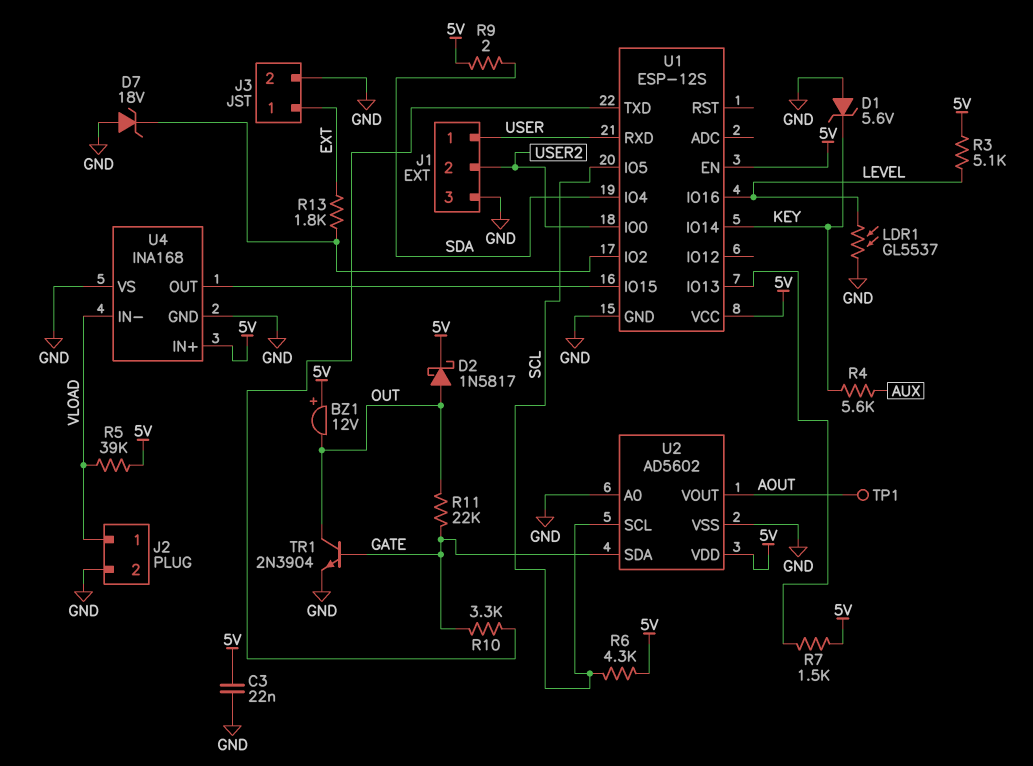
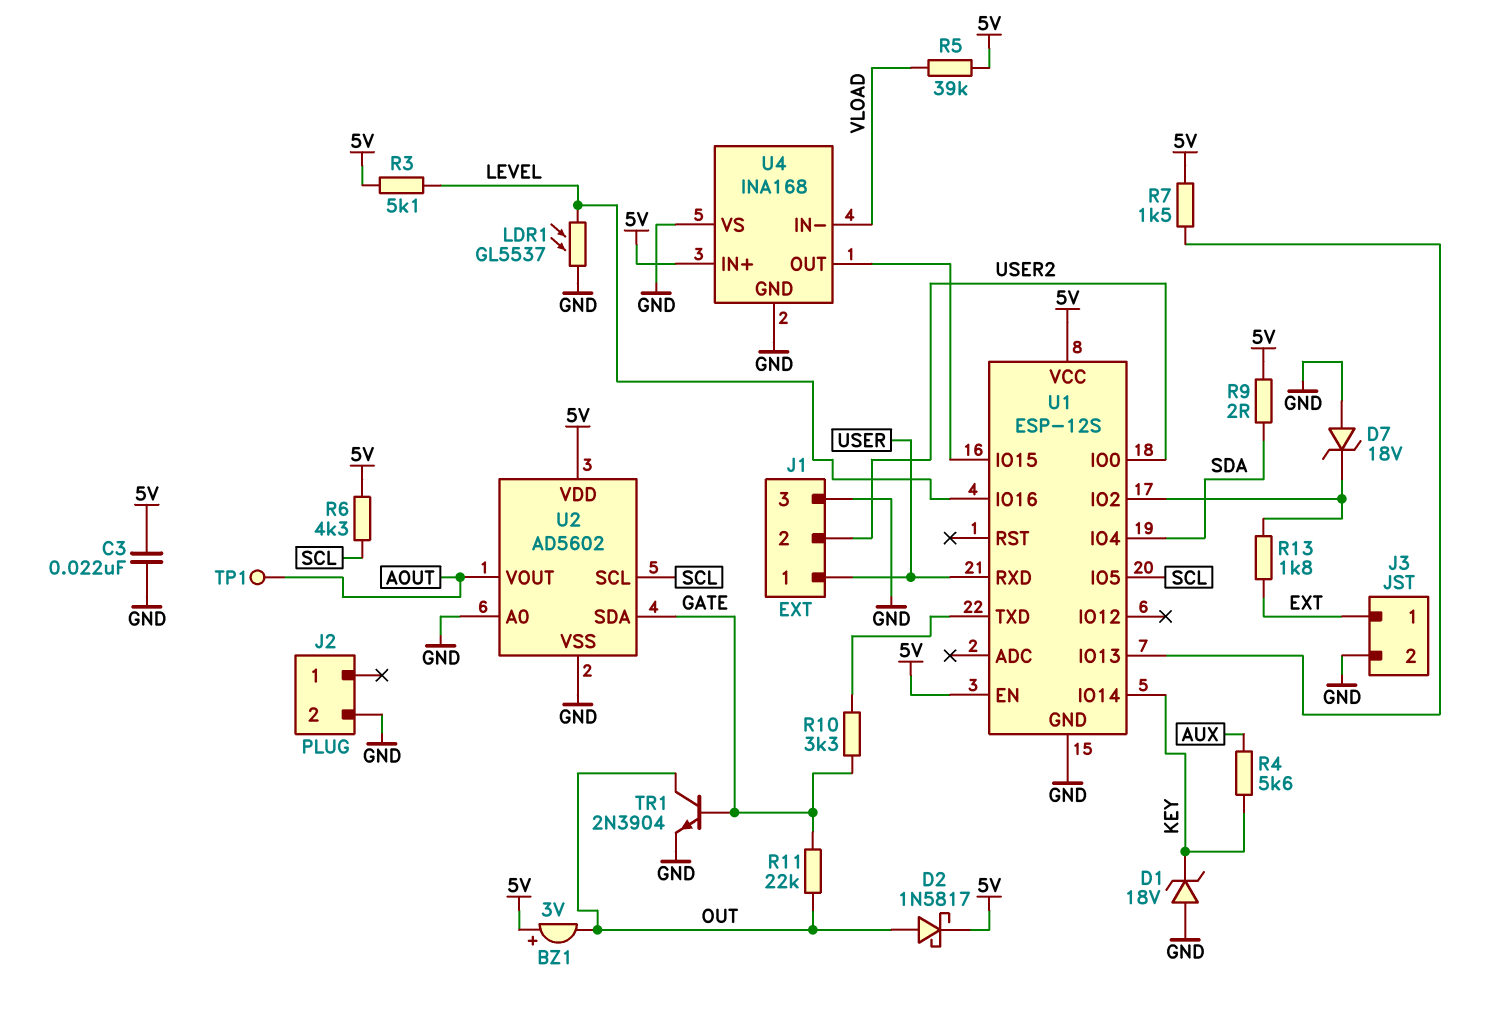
BZ1: buzzer 12V (plus 5V, minus OUT) -> buzzer 3V (plus 5V, minus OUT)
D1: zener 5.6V (A GND, K KEY) -> zener 18V (A GND, K KEY)
J2 pin 1: VLOAD -> none

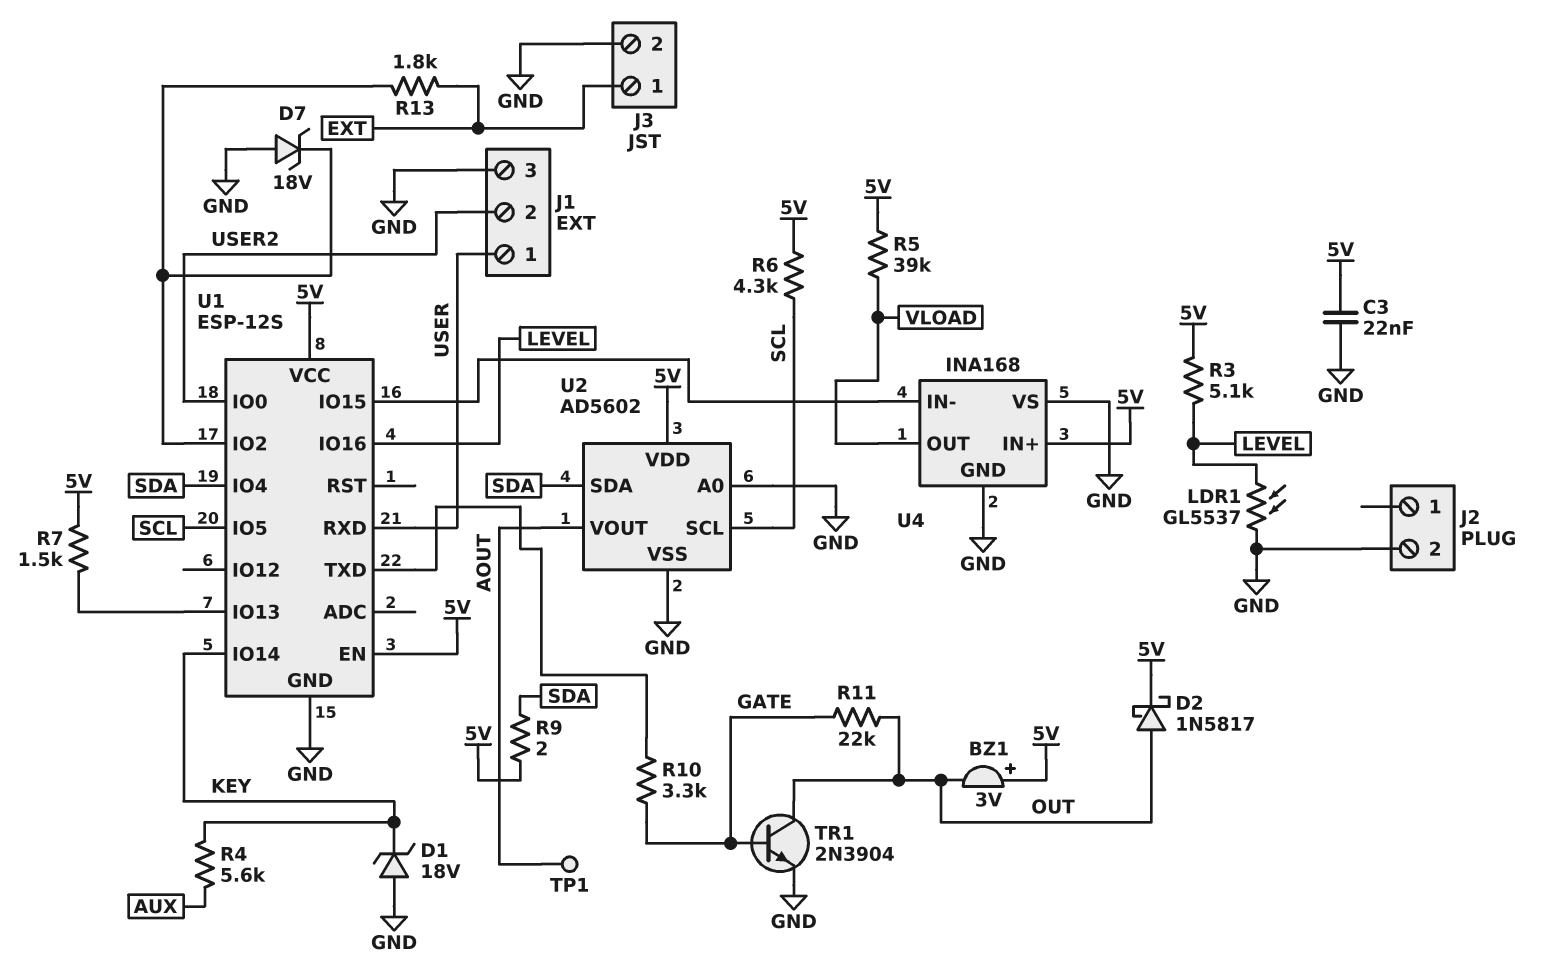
U2 pin SDA: GATE -> SDA
U4 pin IN-: VLOAD -> U1/IO15
U4 pin OUT: U1/IO15 -> VLOAD

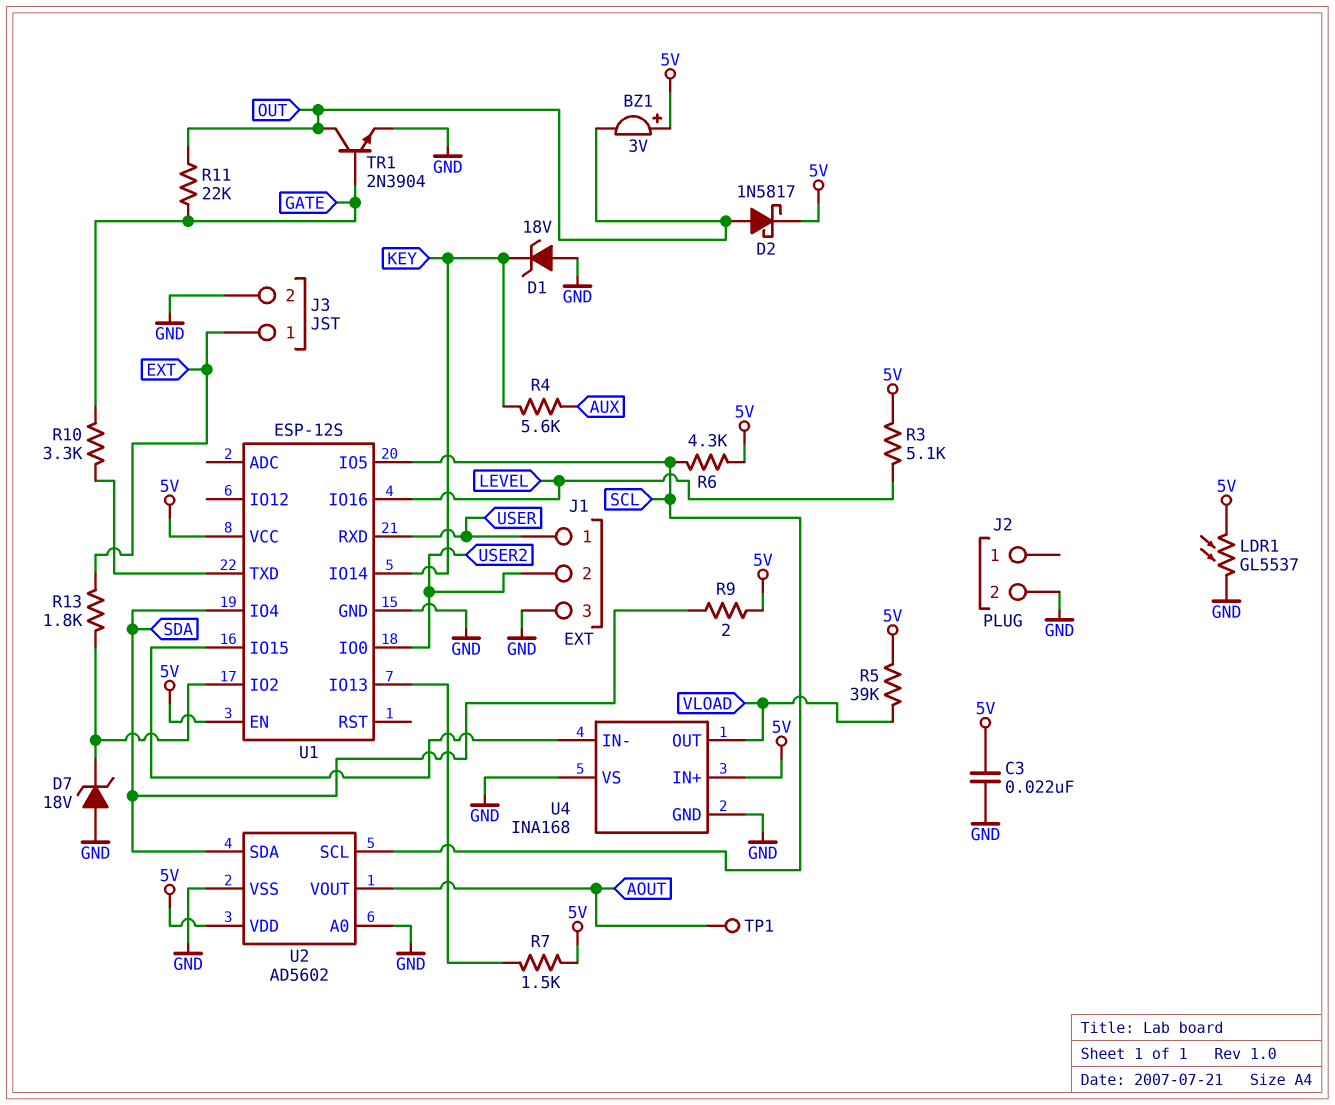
LDR1: GL5537 (GND, LEVEL) -> GL5537 (5V, GND)

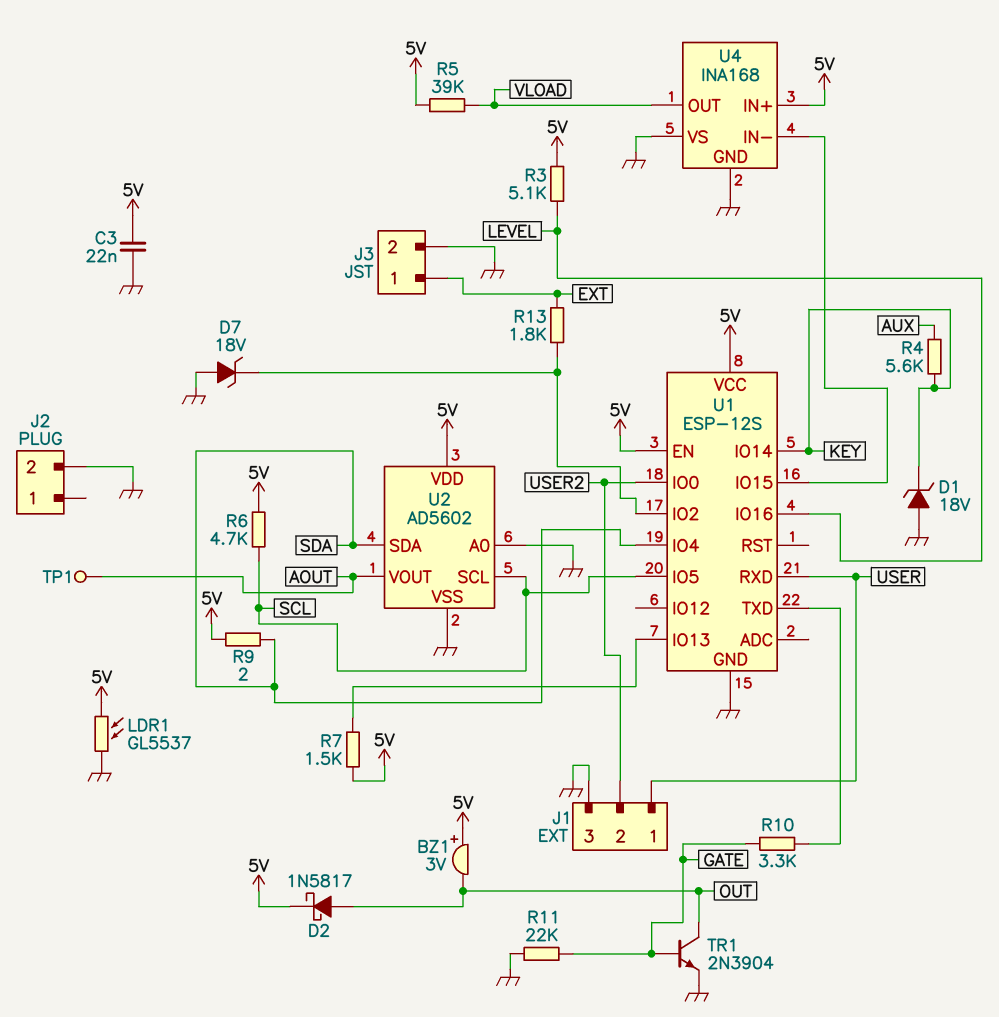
R6: 4.3k (5V, SCL) -> 4.7k (5V, SCL)
R11: 22k (GATE, OUT) -> 22k (GATE, GND)

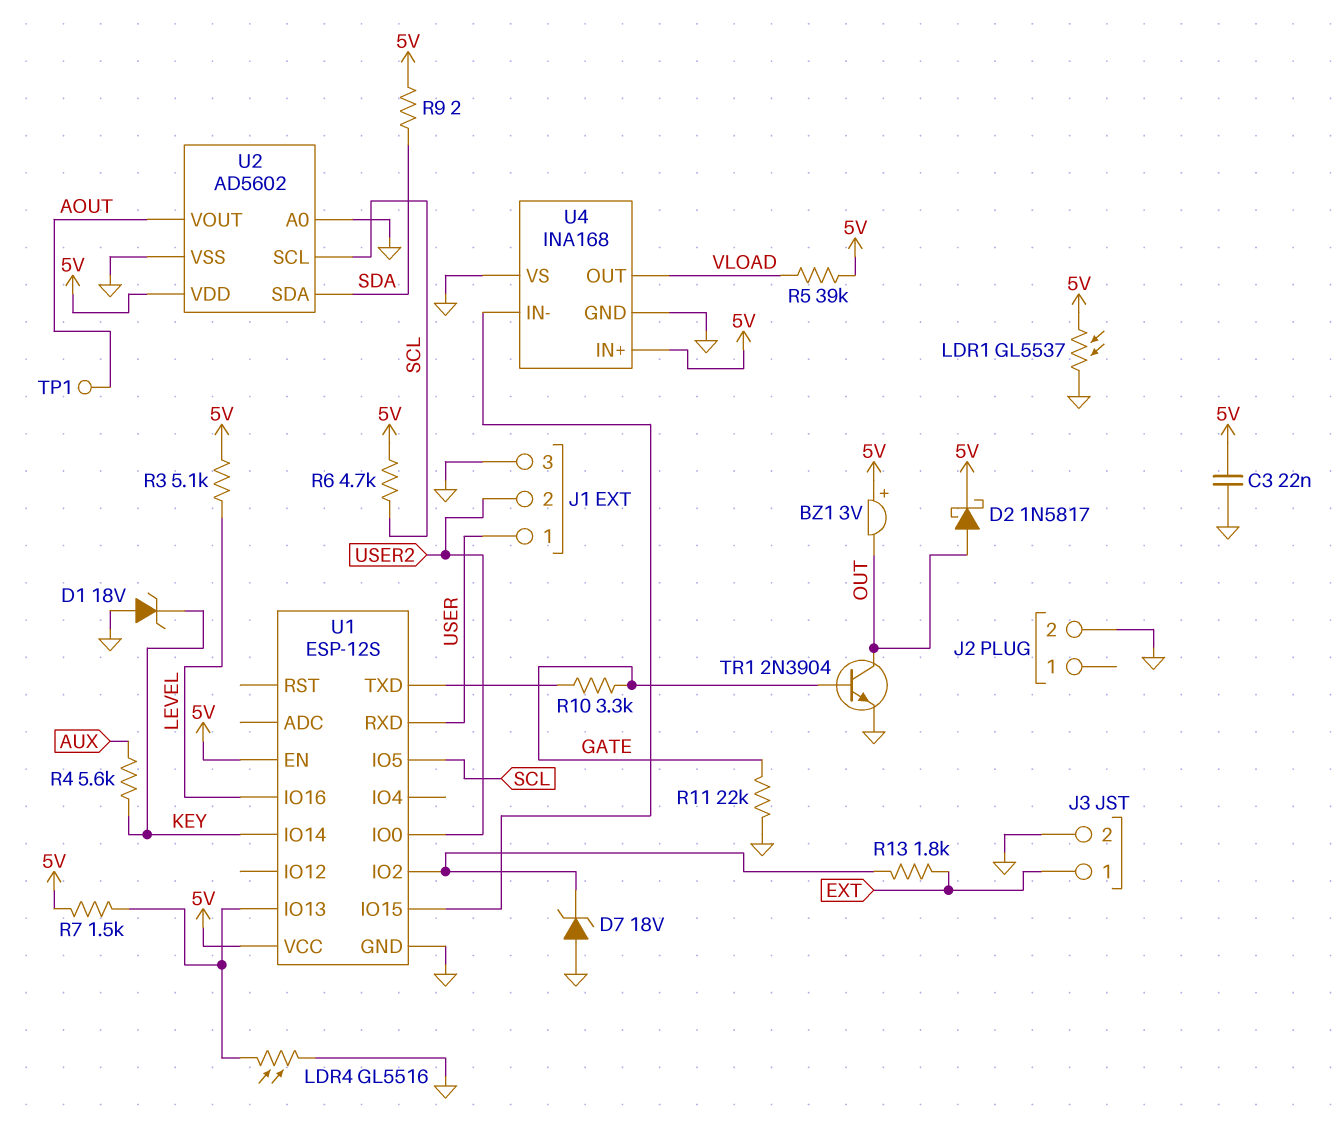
LDR4: none -> GL5516 (GND, U1/IO13)
U1 pin IO4: SDA -> none

